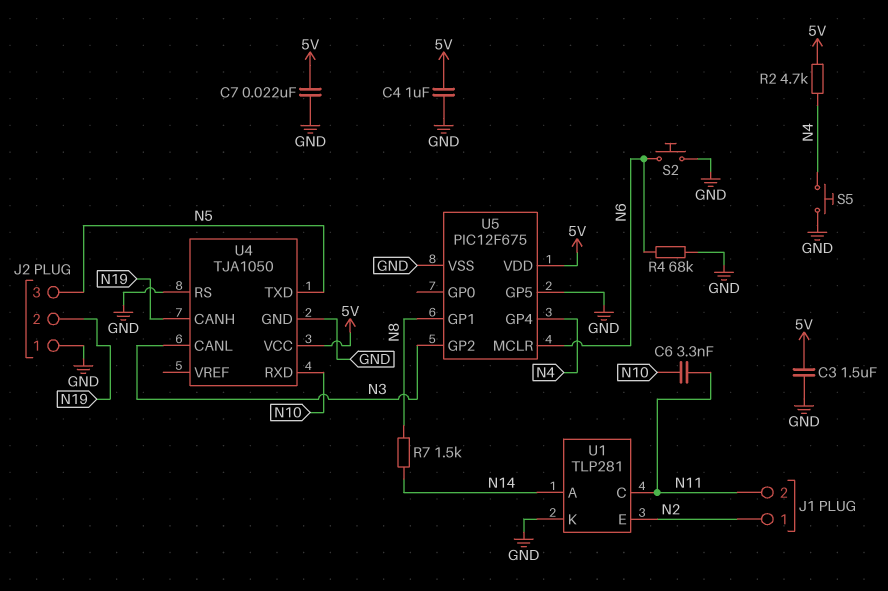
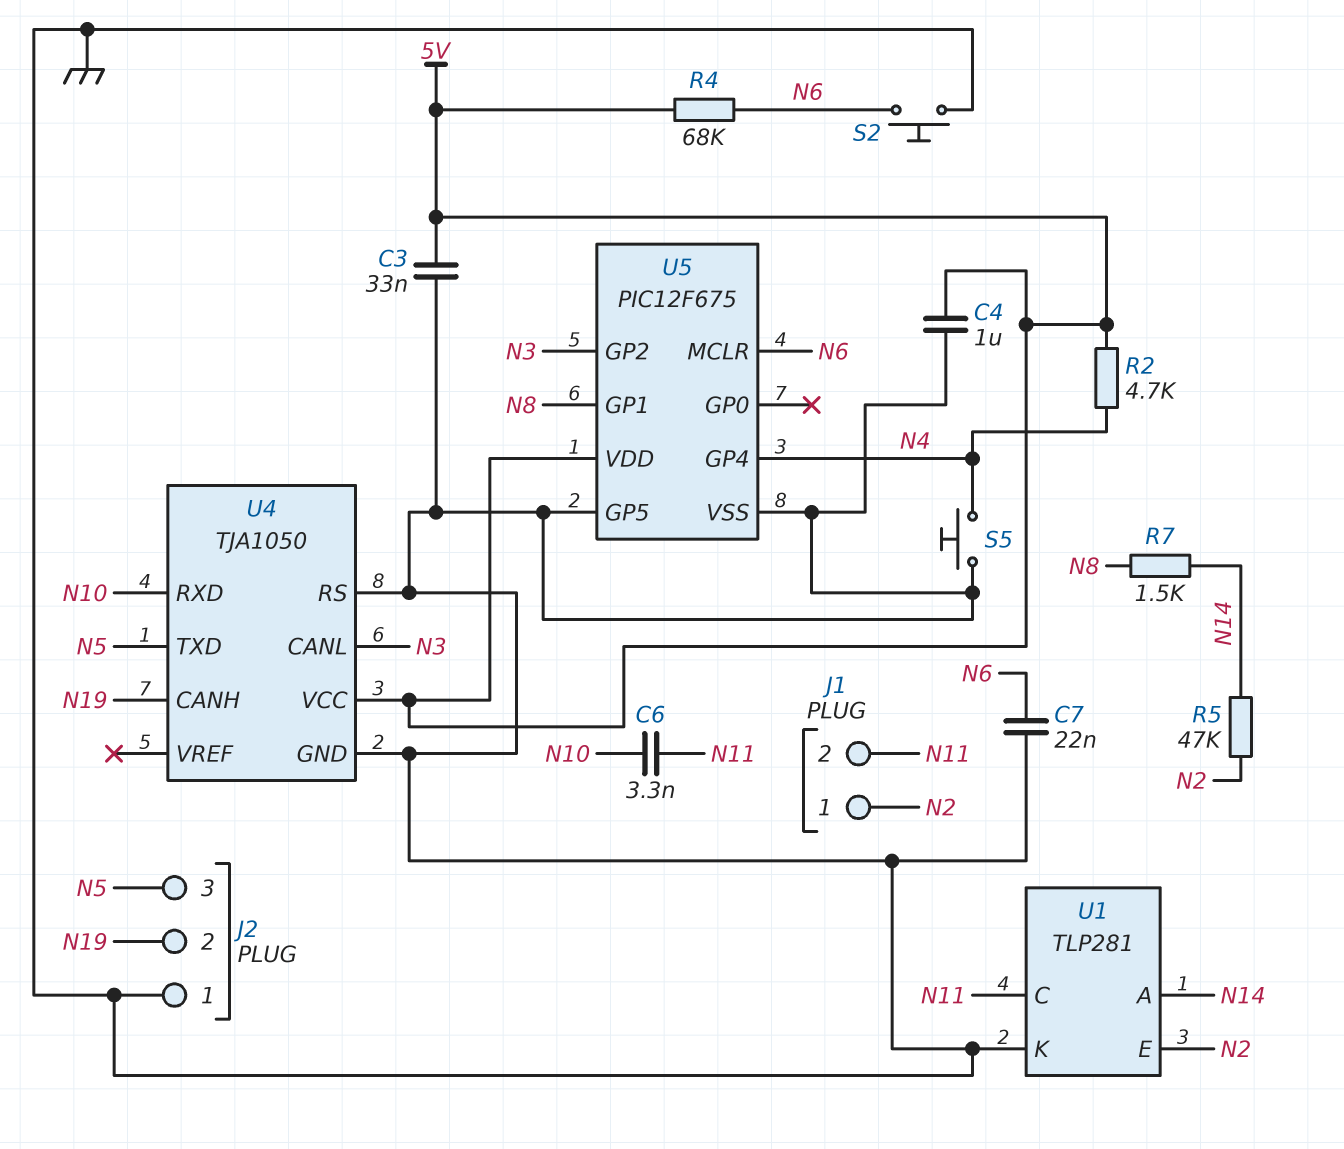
C3: 1.5uF (5V, GND) -> 33nF (5V, GND)
C7: 22nF (5V, GND) -> 22nF (GND, N6)
R4: 68k (GND, N6) -> 68k (5V, N6)
R5: none -> 47k (N2, N14)

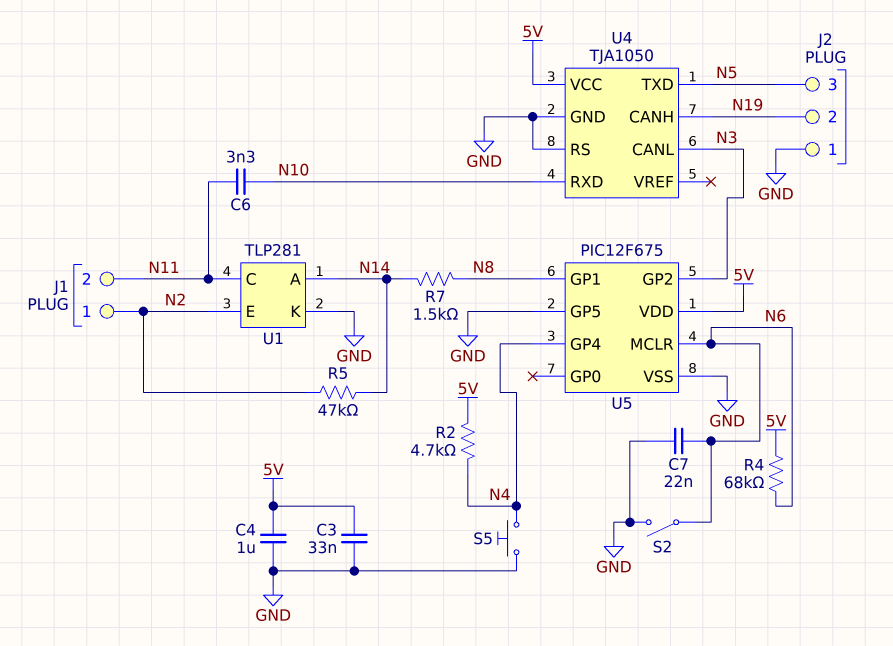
S2: button (GND, N6) -> switch (GND, N6)

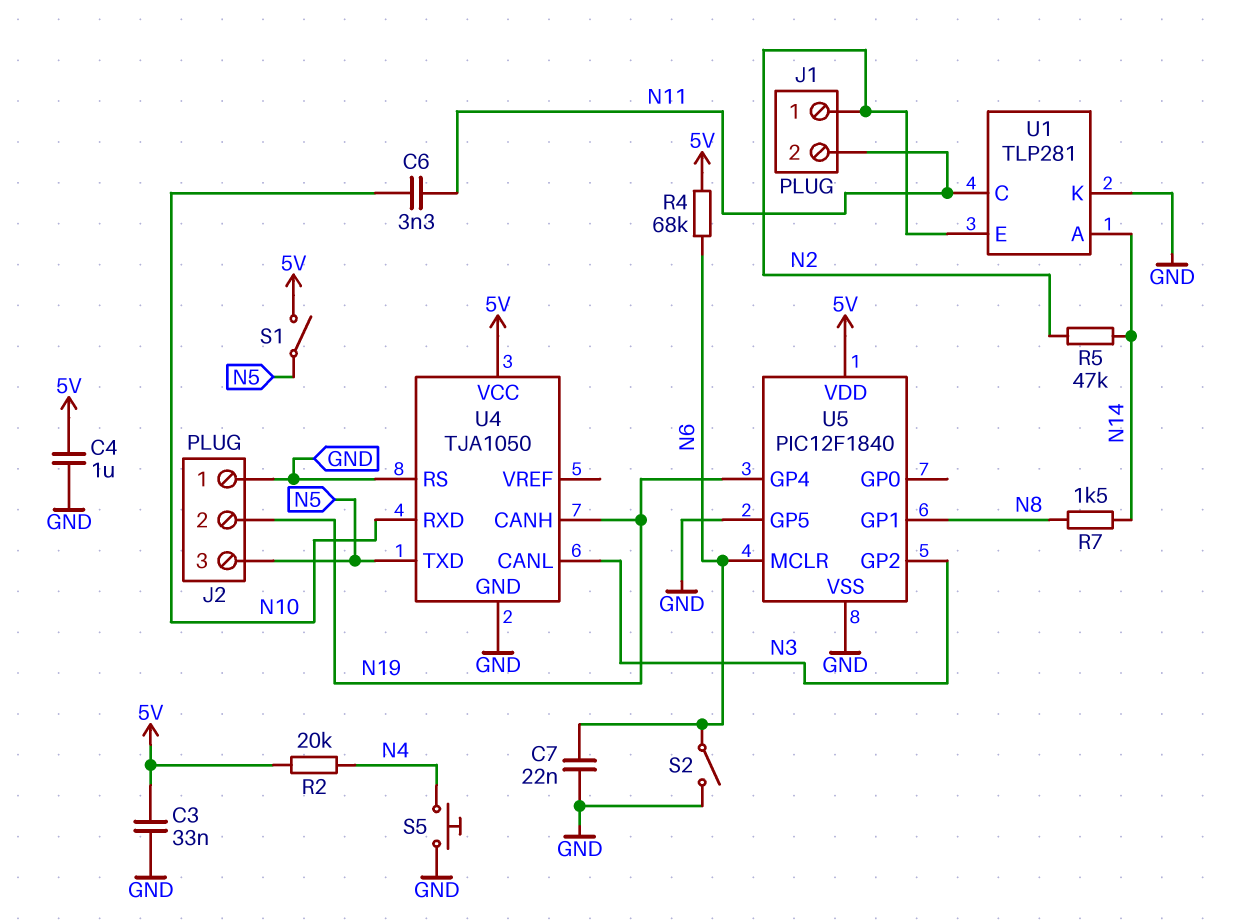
R2: 4.7k (5V, N4) -> 20k (5V, N4)
S1: none -> switch (5V, N5)
U5: PIC12F675 -> PIC12F1840
U5 pin GP4: N4 -> N19

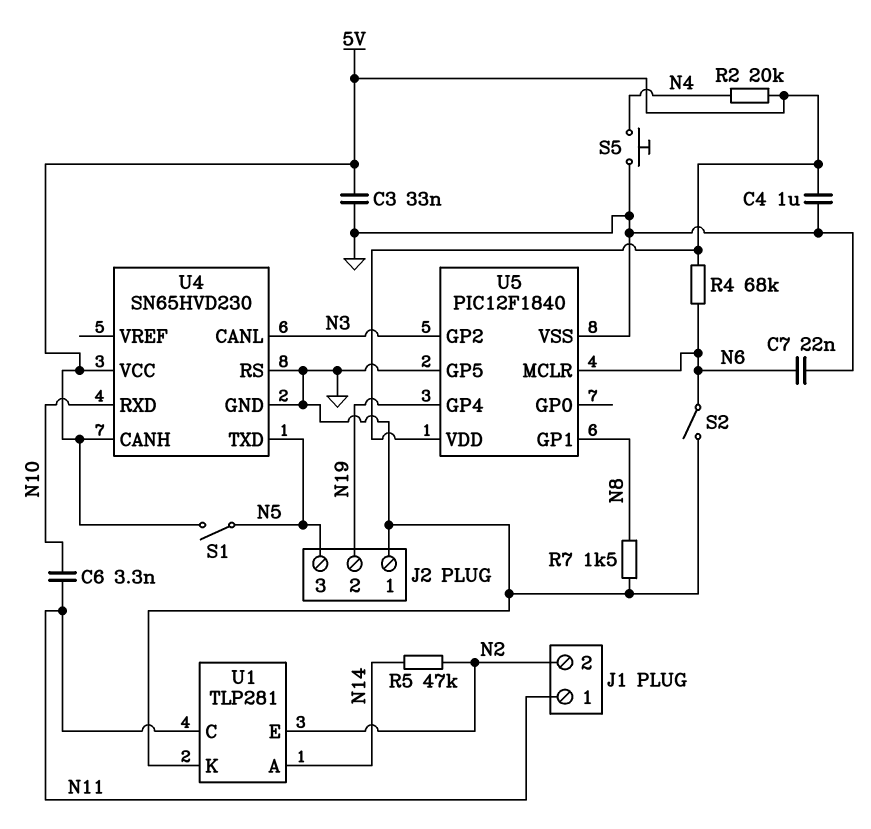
J1 pin 1: N2 -> N11
J1 pin 2: N11 -> N2
R7: 1.5k (N8, N14) -> 1.5k (GND, N8)
U4: TJA1050 -> SN65HVD230
U4 pin CANH: N19 -> 5V

